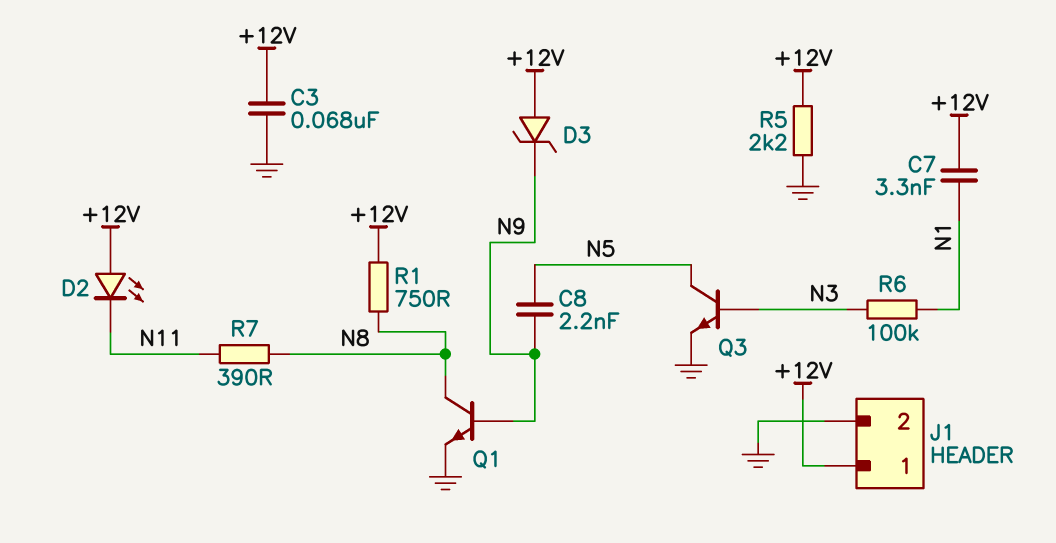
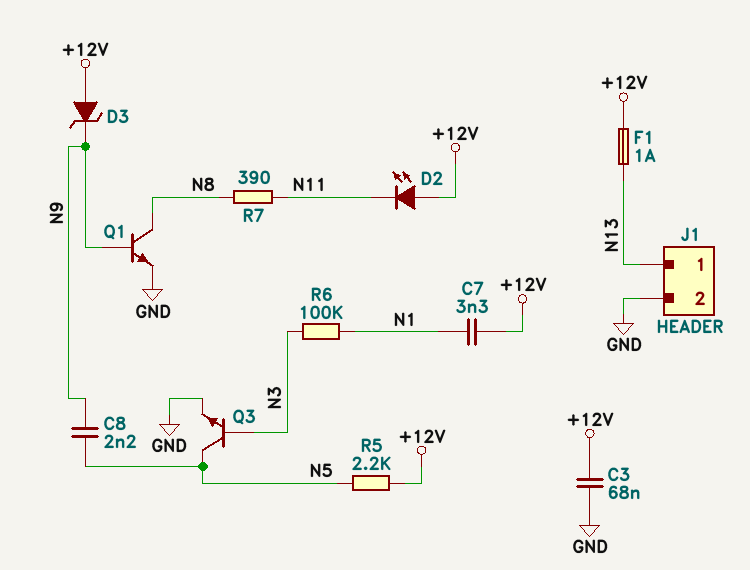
F1: none -> 1A (+12V, N13)
J1 pin 1: +12V -> N13
R1: 750 (+12V, N8) -> none
R5: 2.2k (+12V, GND) -> 2.2k (+12V, N5)

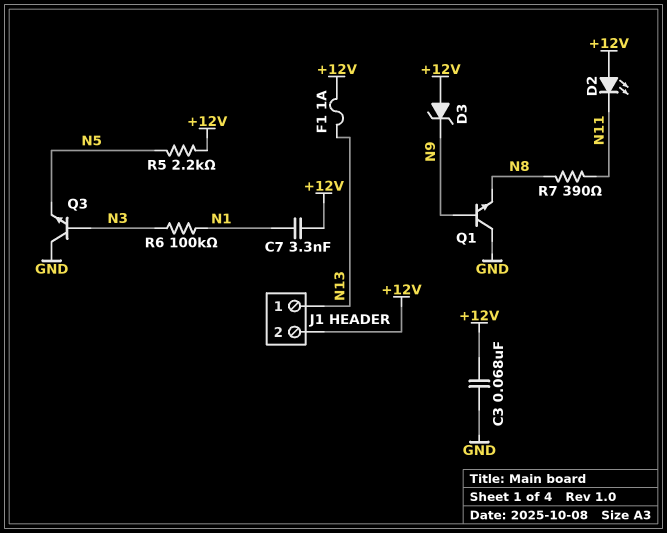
C8: 2.2nF (N5, N9) -> none
J1 pin 2: GND -> +12V
Q1: NPN (B N9, C N8, E GND) -> NPN (B N9, C GND, E N8)
Q3: NPN (B N3, C N5, E GND) -> NPN (B N3, C GND, E N5)

